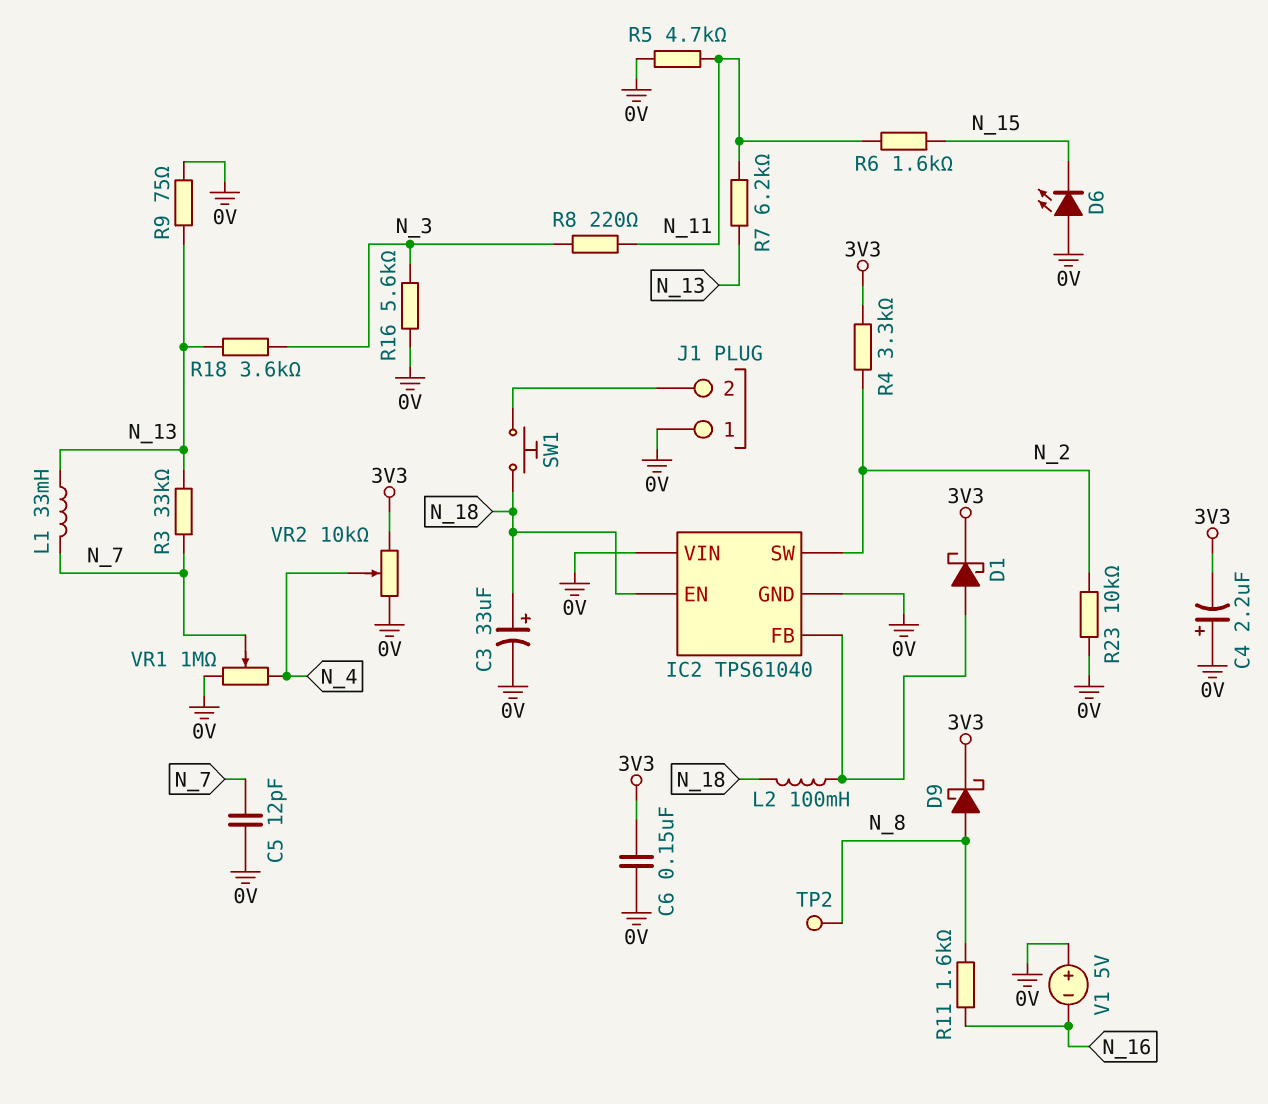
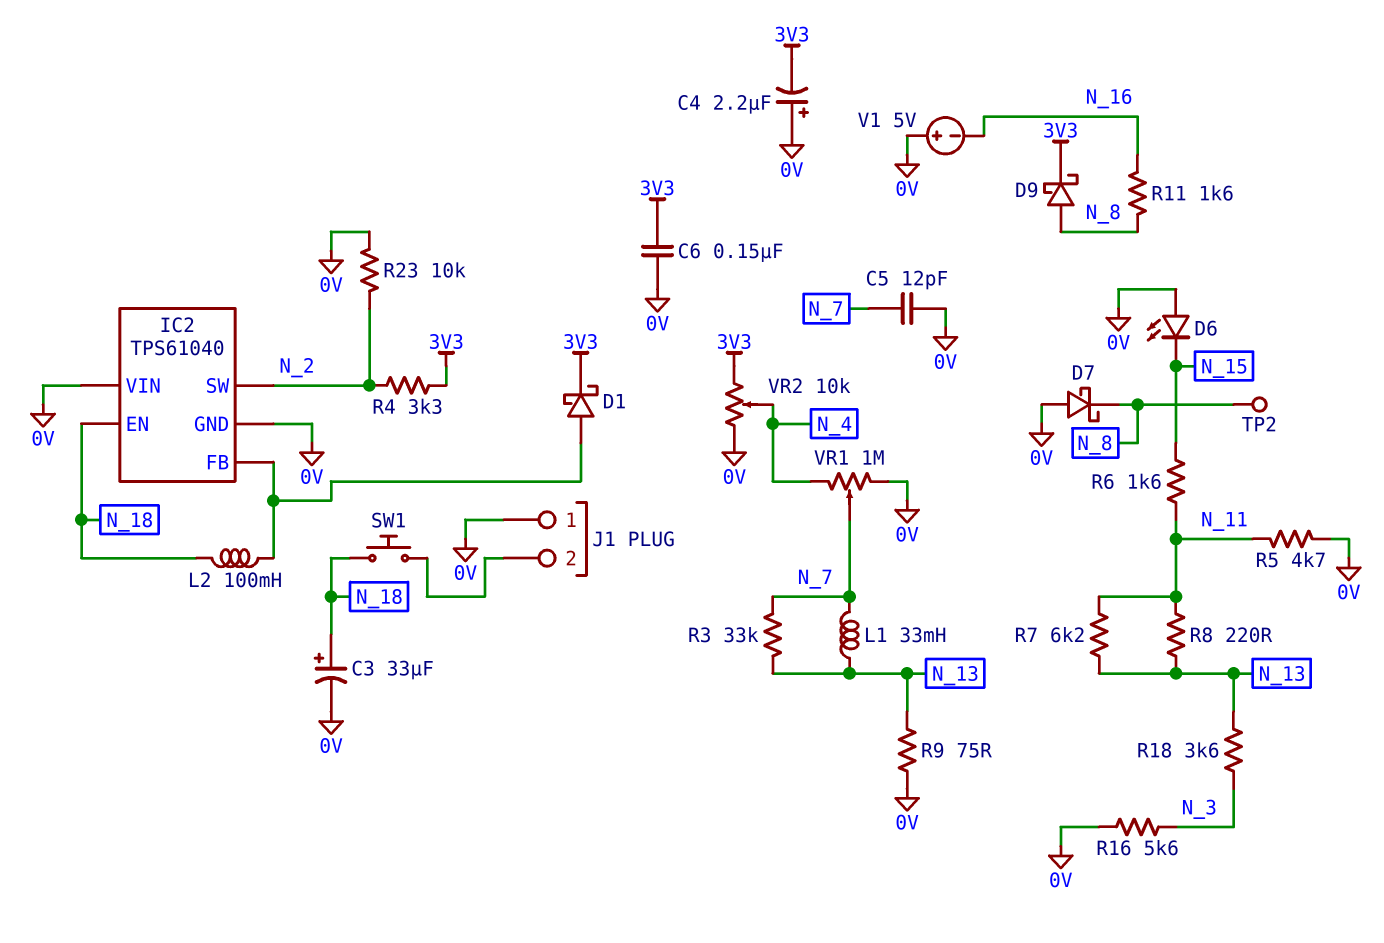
D7: none -> schottky (A 0V, K N_8)
R8: 220 (N_3, N_11) -> 220 (N_11, N_13)

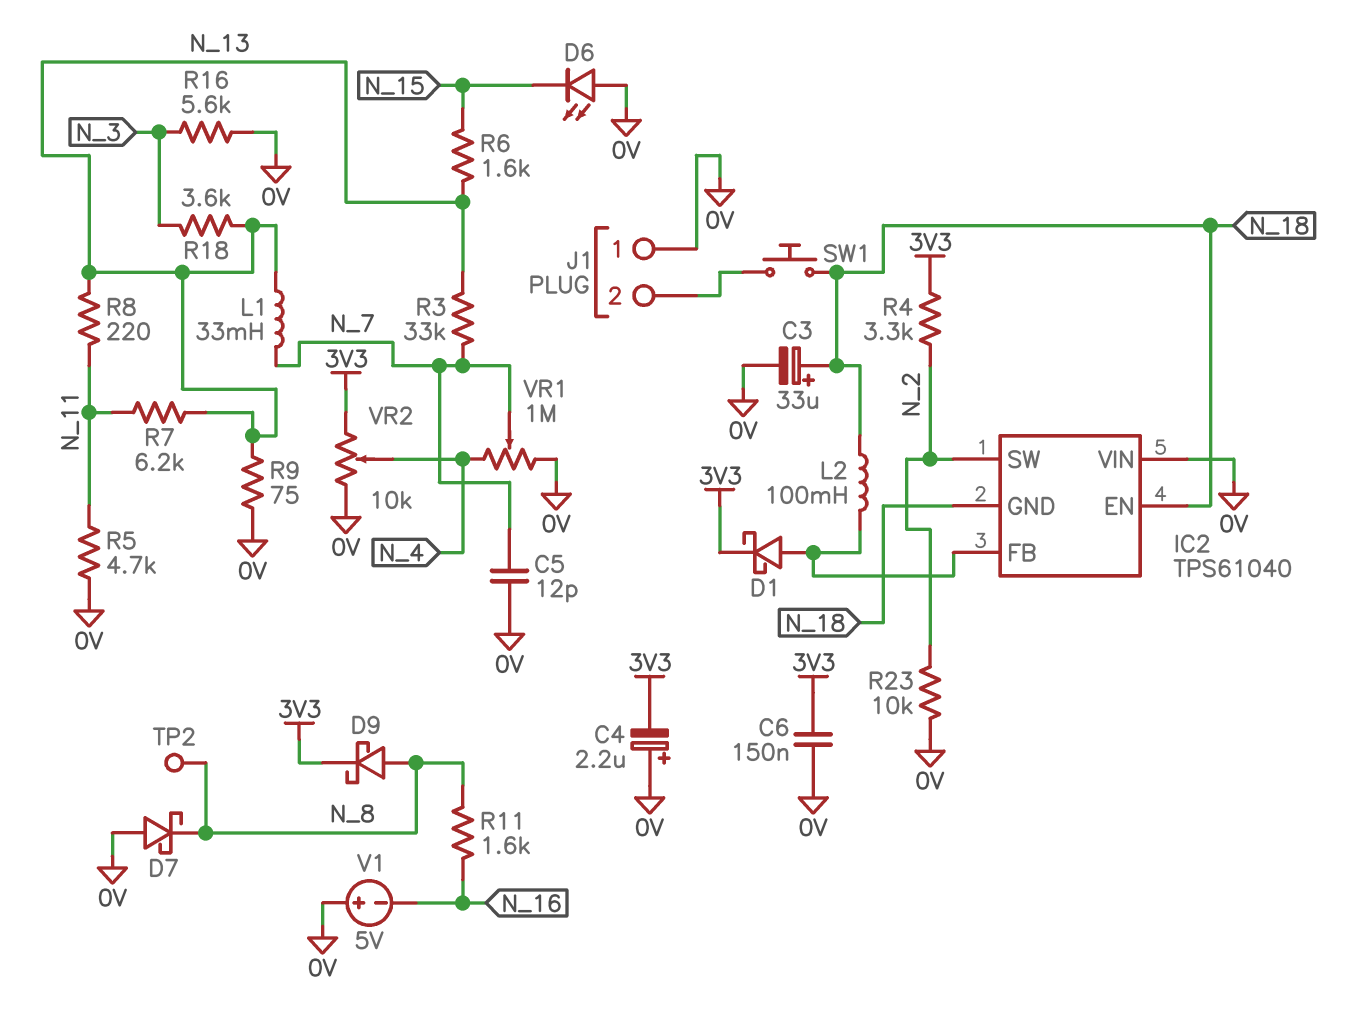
IC2 pin GND: 0V -> N_18
R6: 1.6k (N_11, N_15) -> 1.6k (N_13, N_15)

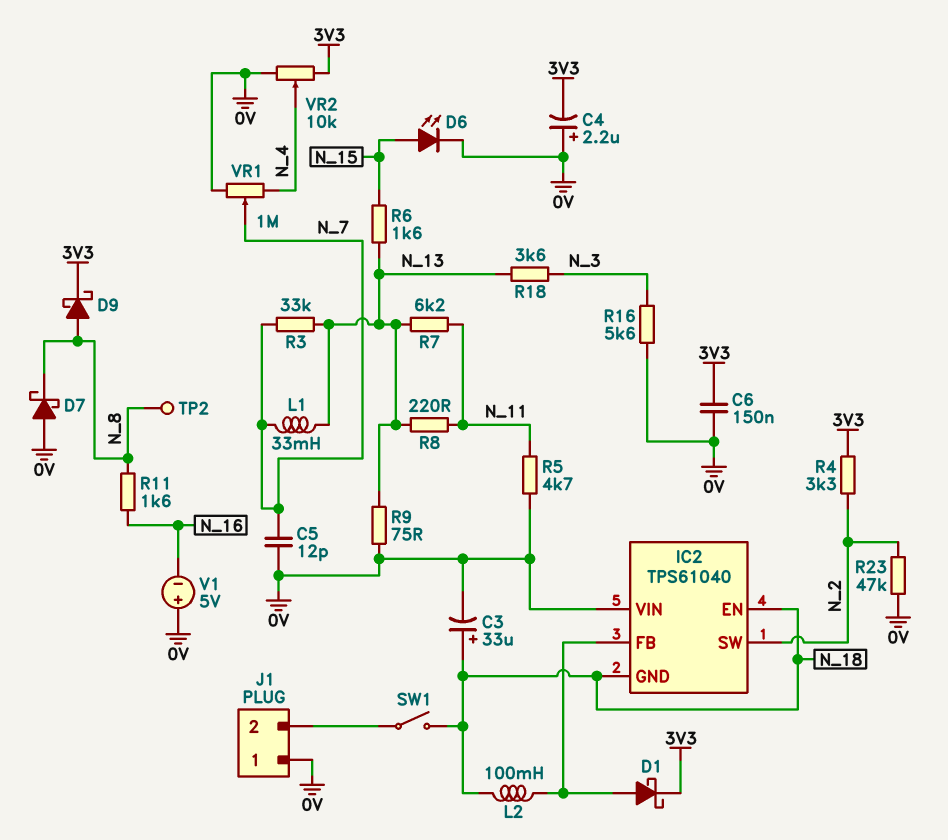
D6: LED (A 0V, K N_15) -> LED (A N_15, K 0V)
R23: 10k (0V, N_2) -> 47k (0V, N_2)
SW1: button (J1/2, N_18) -> switch (J1/2, N_18)

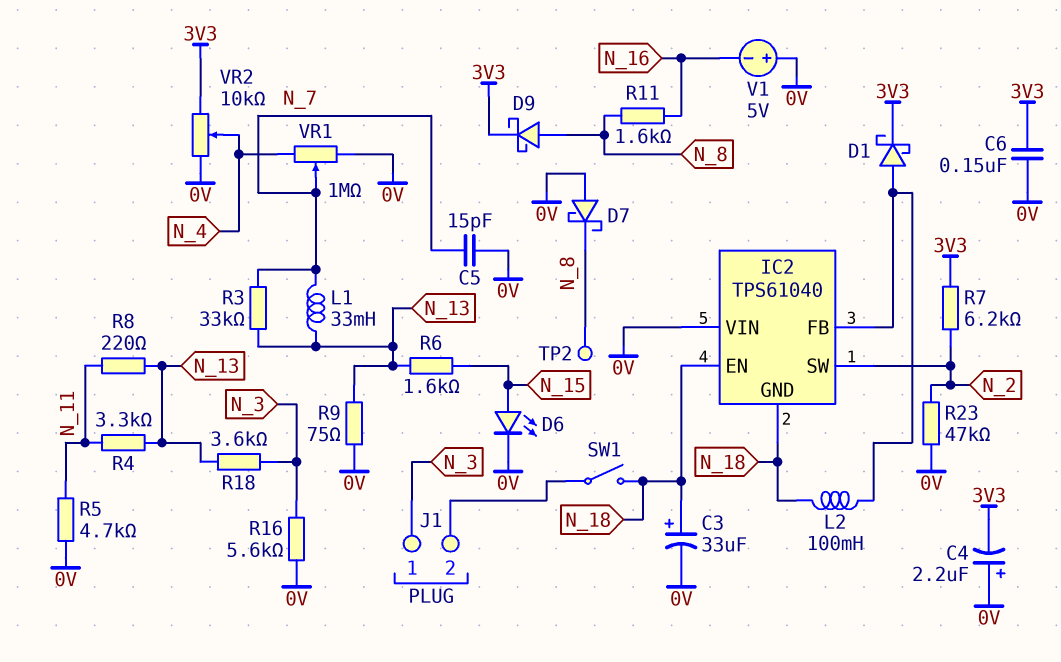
C5: 12pF (0V, N_7) -> 15pF (0V, N_7)
J1 pin 1: 0V -> N_3
R4: 3.3k (3V3, N_2) -> 3.3k (N_11, N_13)
R7: 6.2k (N_11, N_13) -> 6.2k (3V3, N_2)

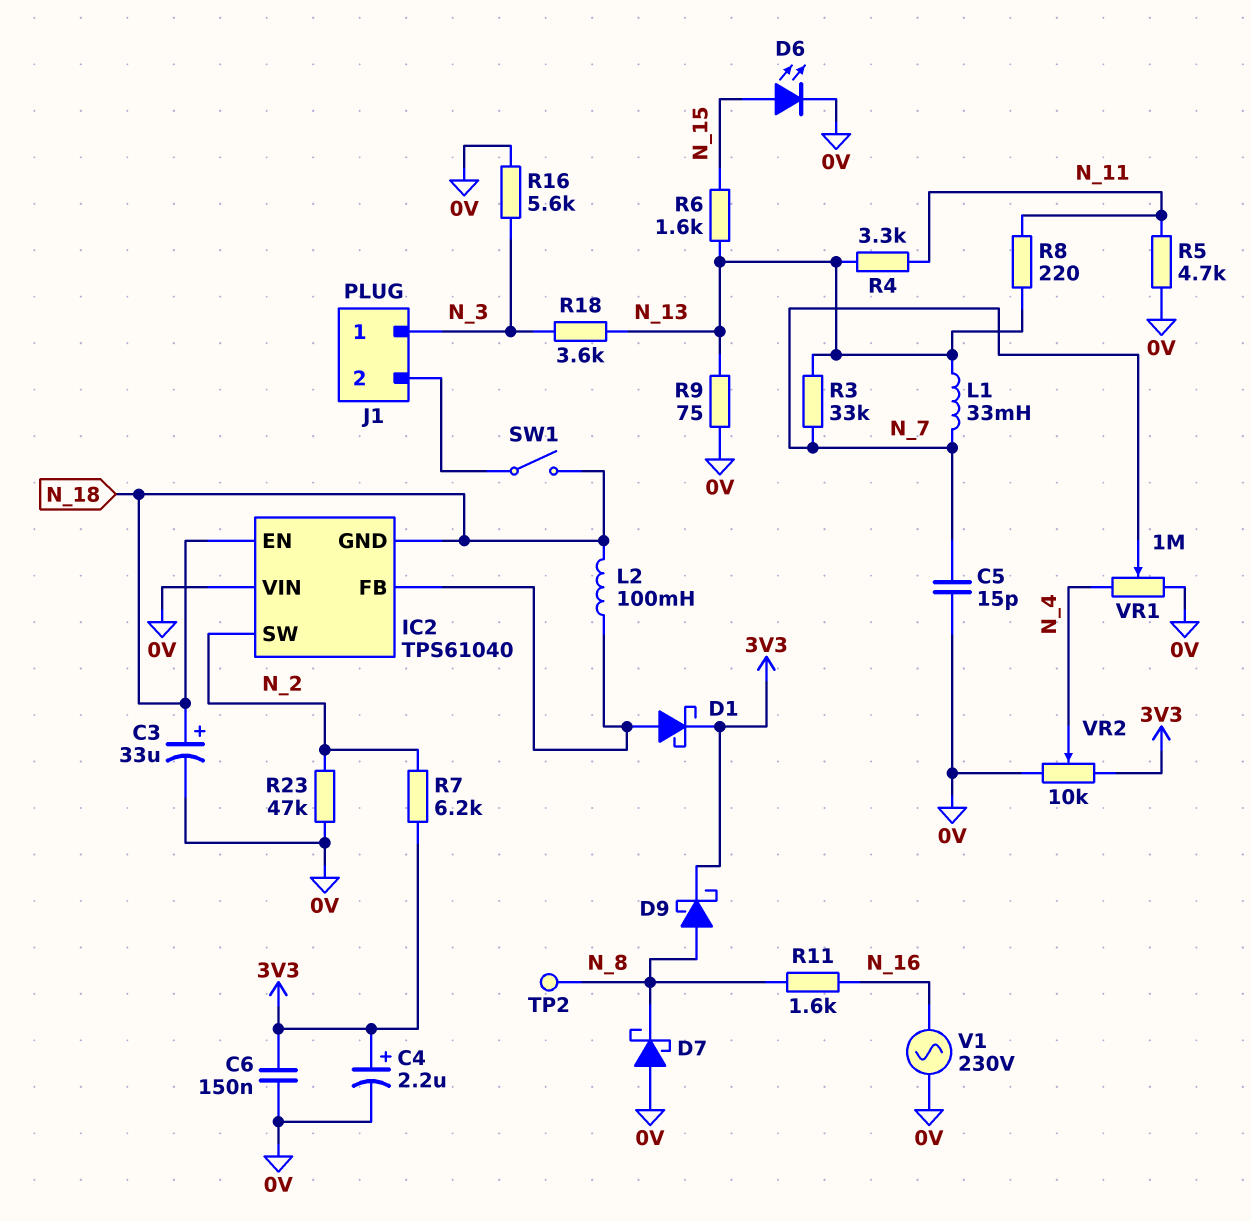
C4: 2.2uF (plus 0V, minus 3V3) -> 2.2uF (plus 3V3, minus 0V)
V1: 5V (plus 0V, minus N_16) -> AC 230V (0V, N_16)

